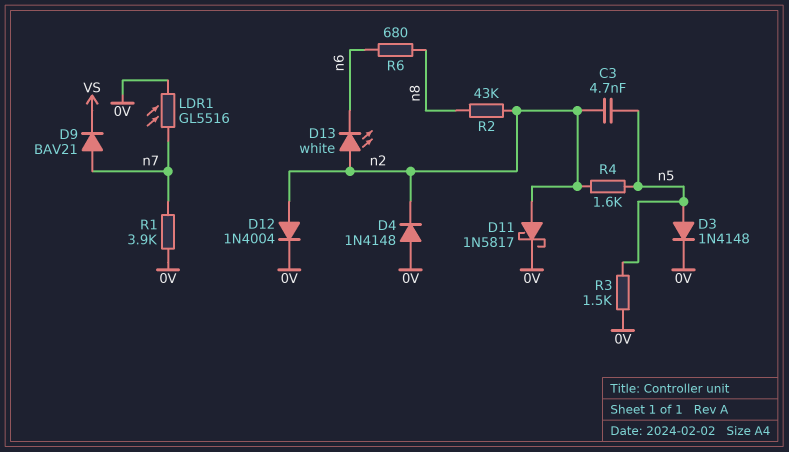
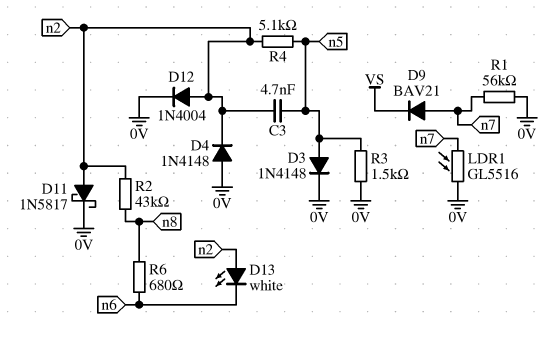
R1: 3.9k (0V, n7) -> 56k (0V, n7)
R4: 1.6k (n2, n5) -> 5.1k (n2, n5)

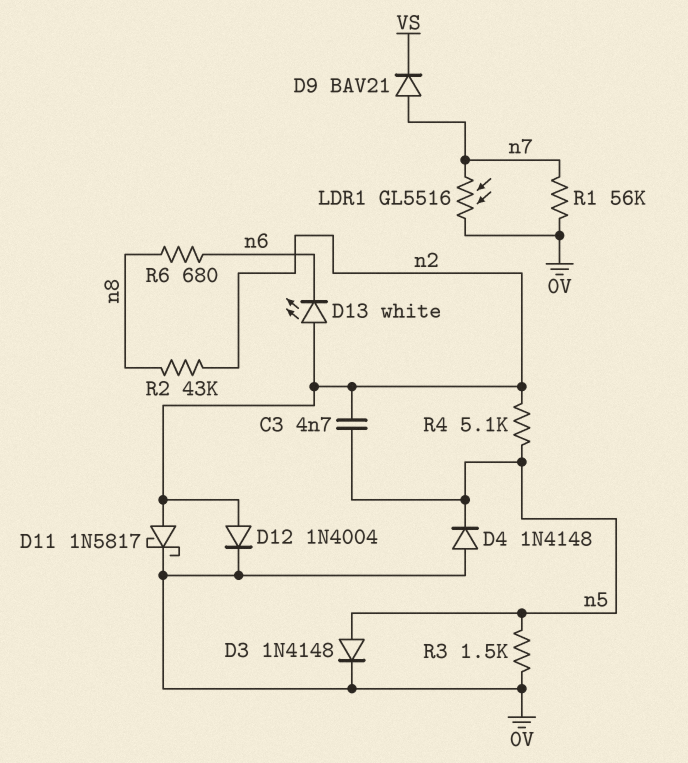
D4: diode 1N4148 (A 0V, K n2) -> diode 1N4148 (A 0V, K n5)

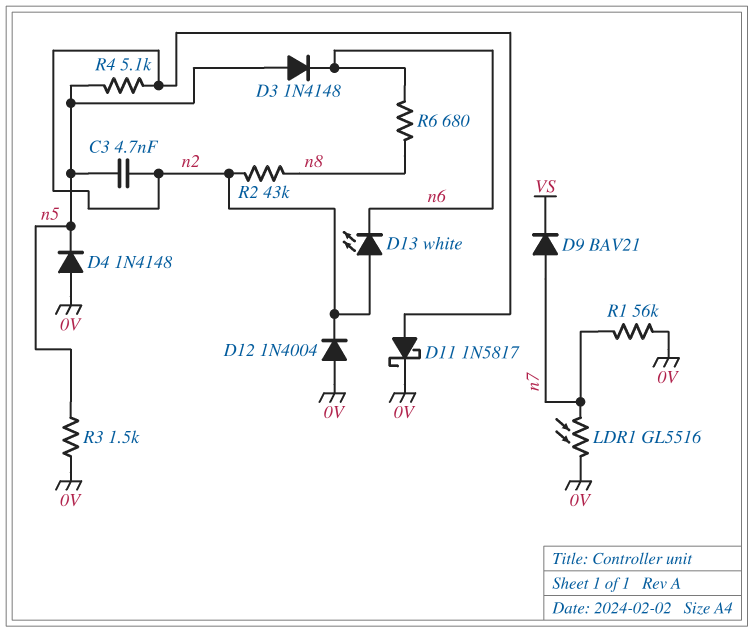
D3: diode 1N4148 (A n5, K 0V) -> diode 1N4148 (A n5, K n6)
D12: diode 1N4004 (A n2, K 0V) -> diode 1N4004 (A 0V, K n2)

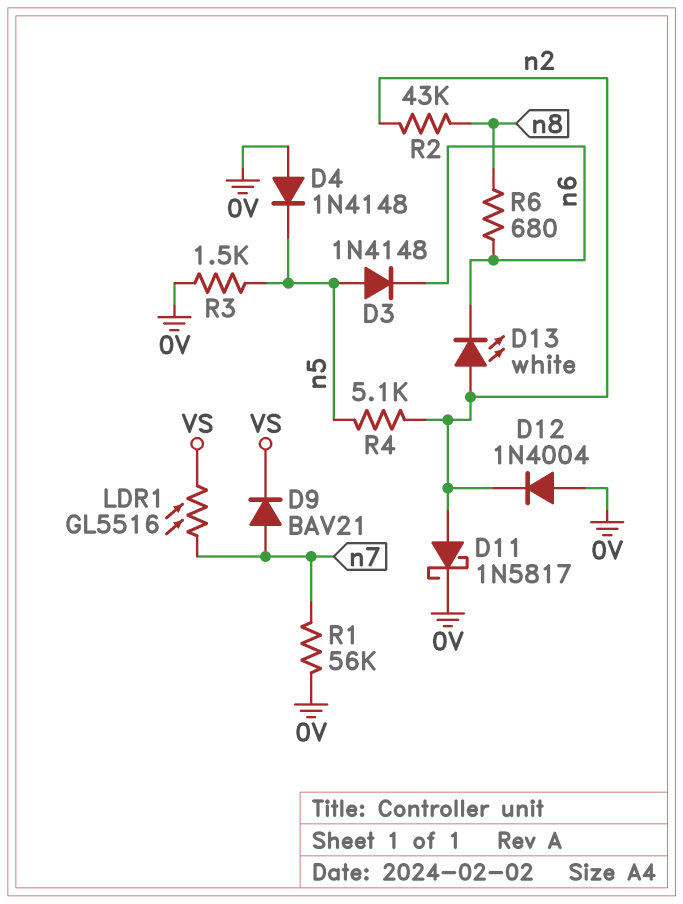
C3: 4.7nF (n2, n5) -> none
LDR1: GL5516 (0V, n7) -> GL5516 (VS, n7)

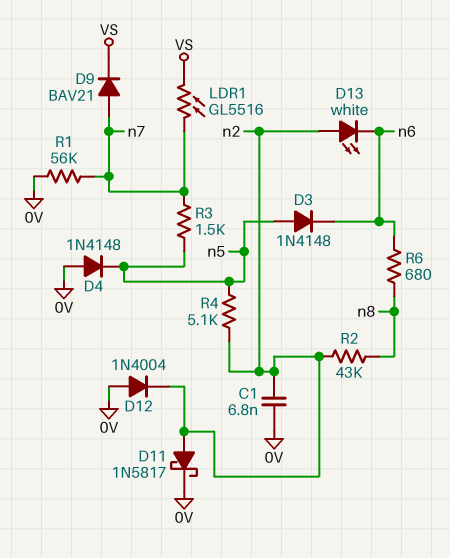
C1: none -> 6.8nF (0V, n2)
R3: 1.5k (0V, n5) -> 1.5k (n5, n7)

